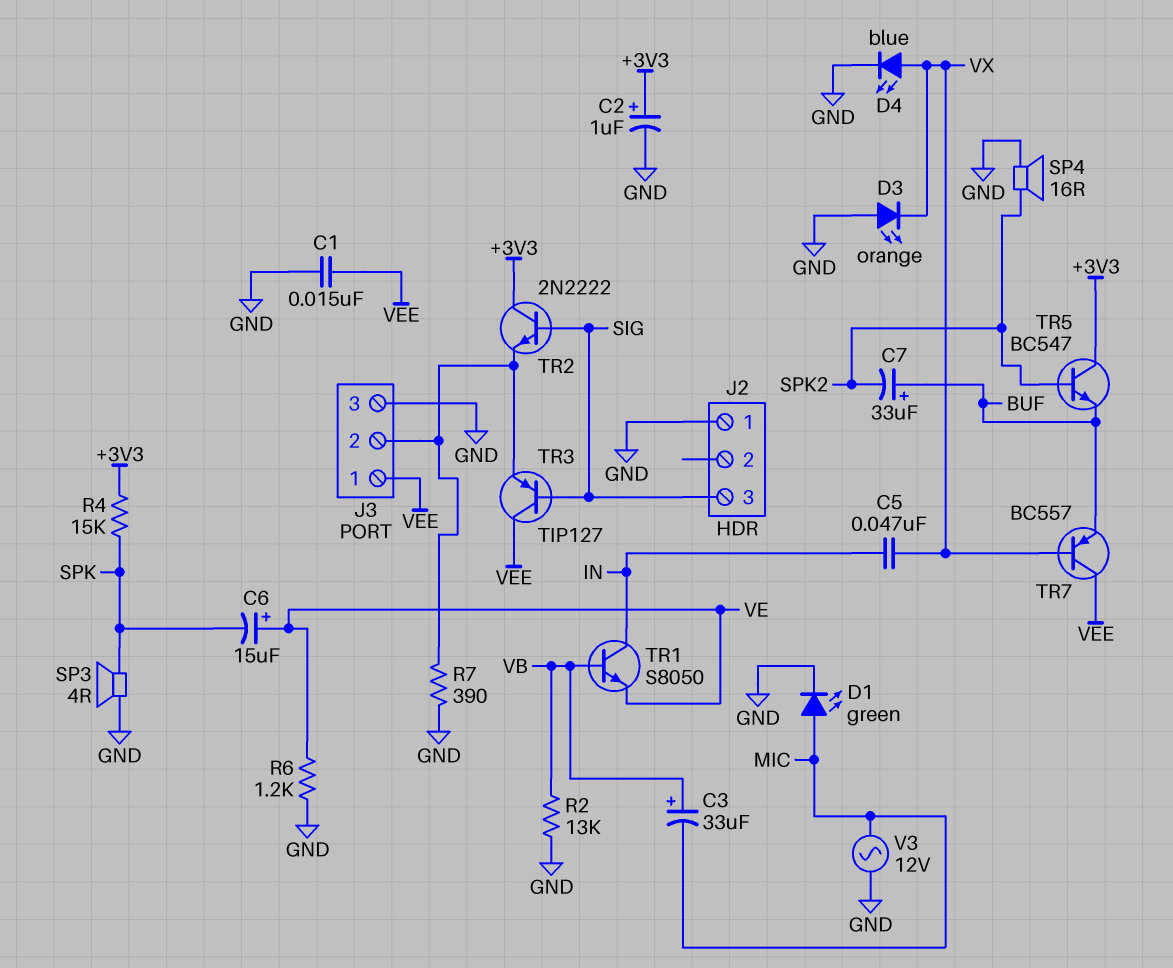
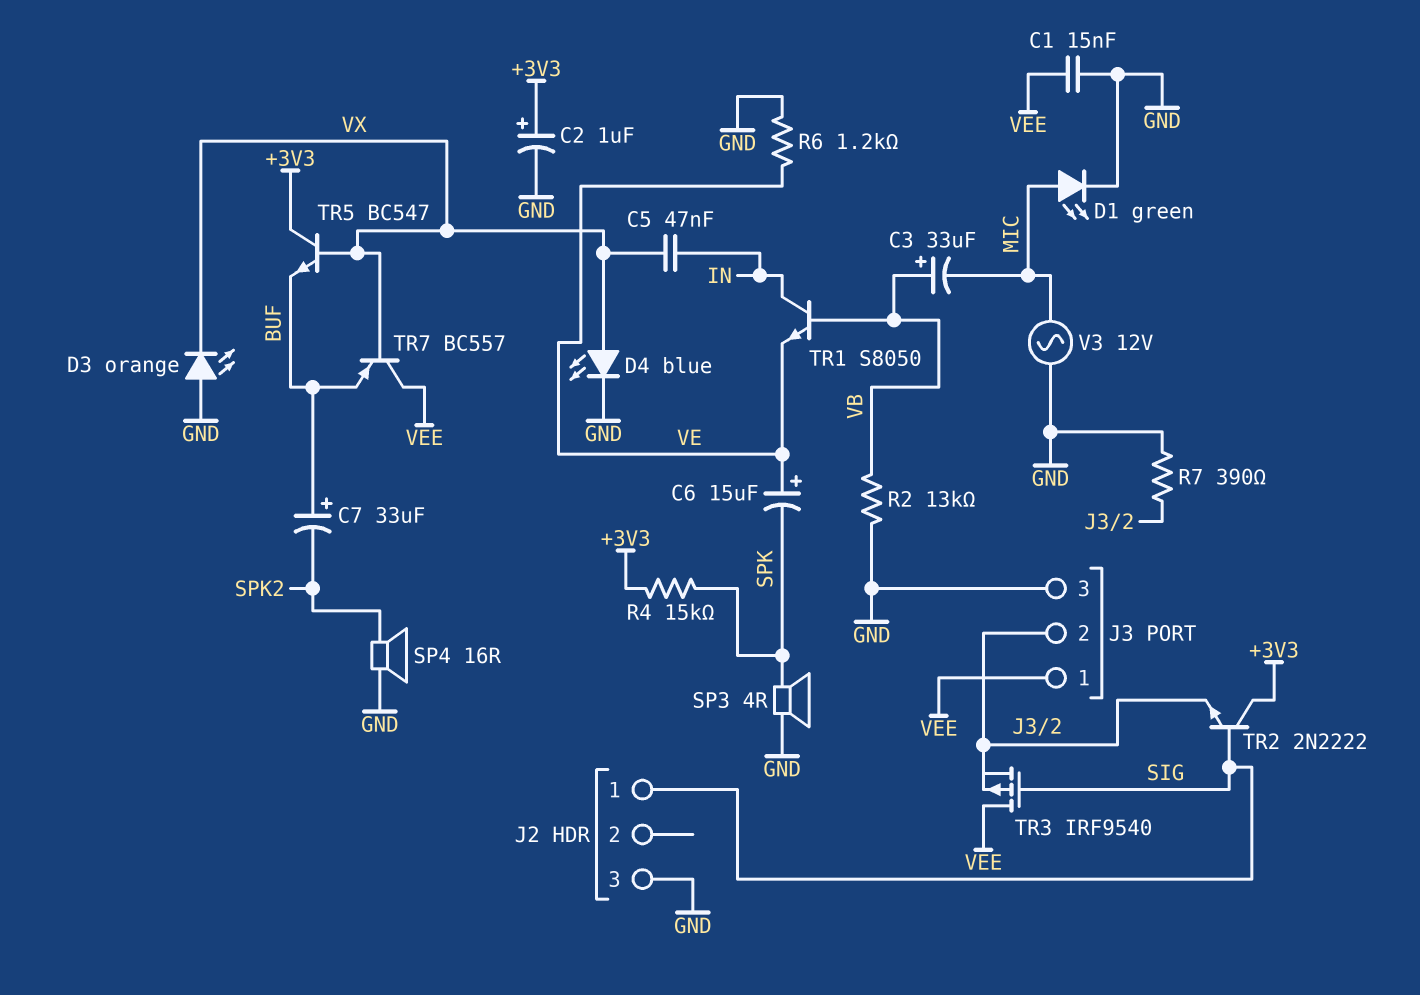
J2 pin 1: GND -> SIG
J2 pin 3: SIG -> GND
TR3: PNP TIP127 (B SIG, C VEE, E J3/2) -> PMOS IRF9540 (G SIG, D VEE, S J3/2)
TR5: NPN BC547 (B SPK2, C +3V3, E BUF) -> NPN BC547 (B VX, C +3V3, E BUF)

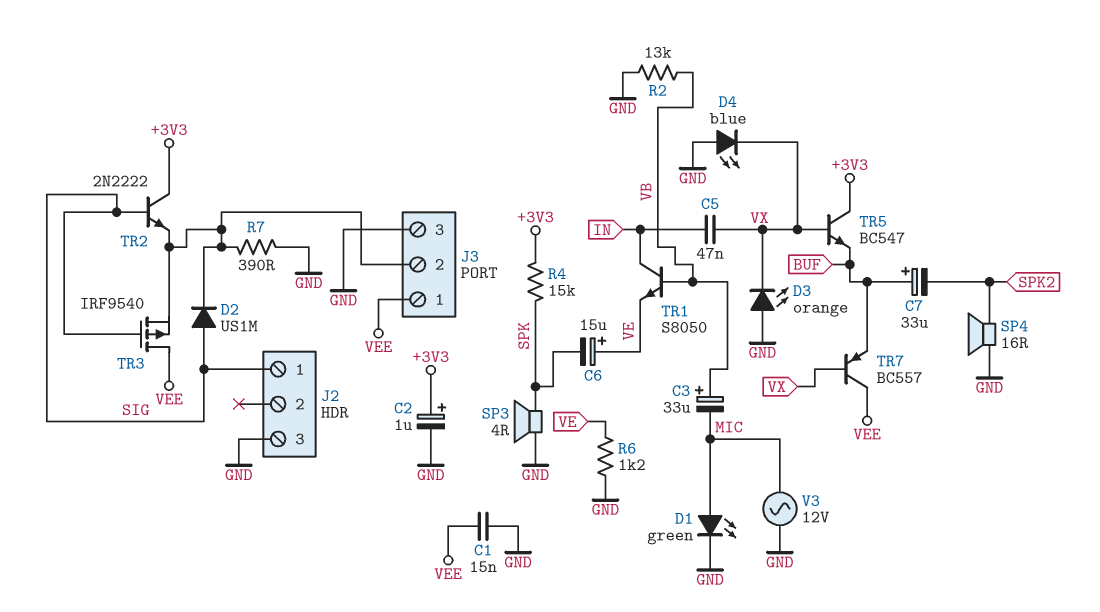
D2: none -> diode US1M (A SIG, K J3/2)
D4: LED blue (A VX, K GND) -> LED blue (A GND, K VX)

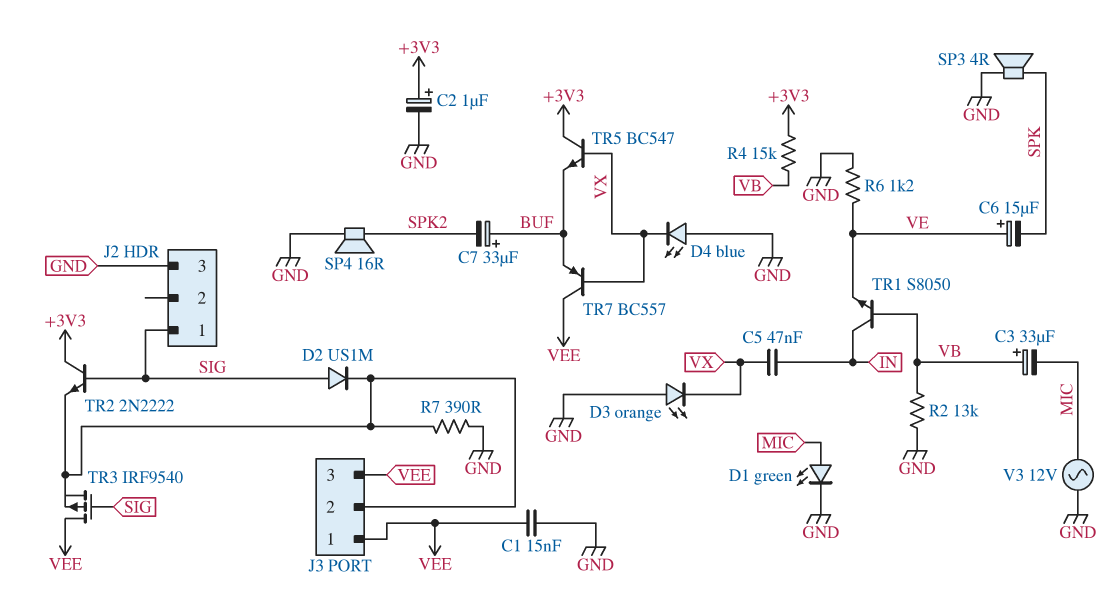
J3 pin 3: GND -> VEE
R4: 15k (+3V3, SPK) -> 15k (+3V3, VB)

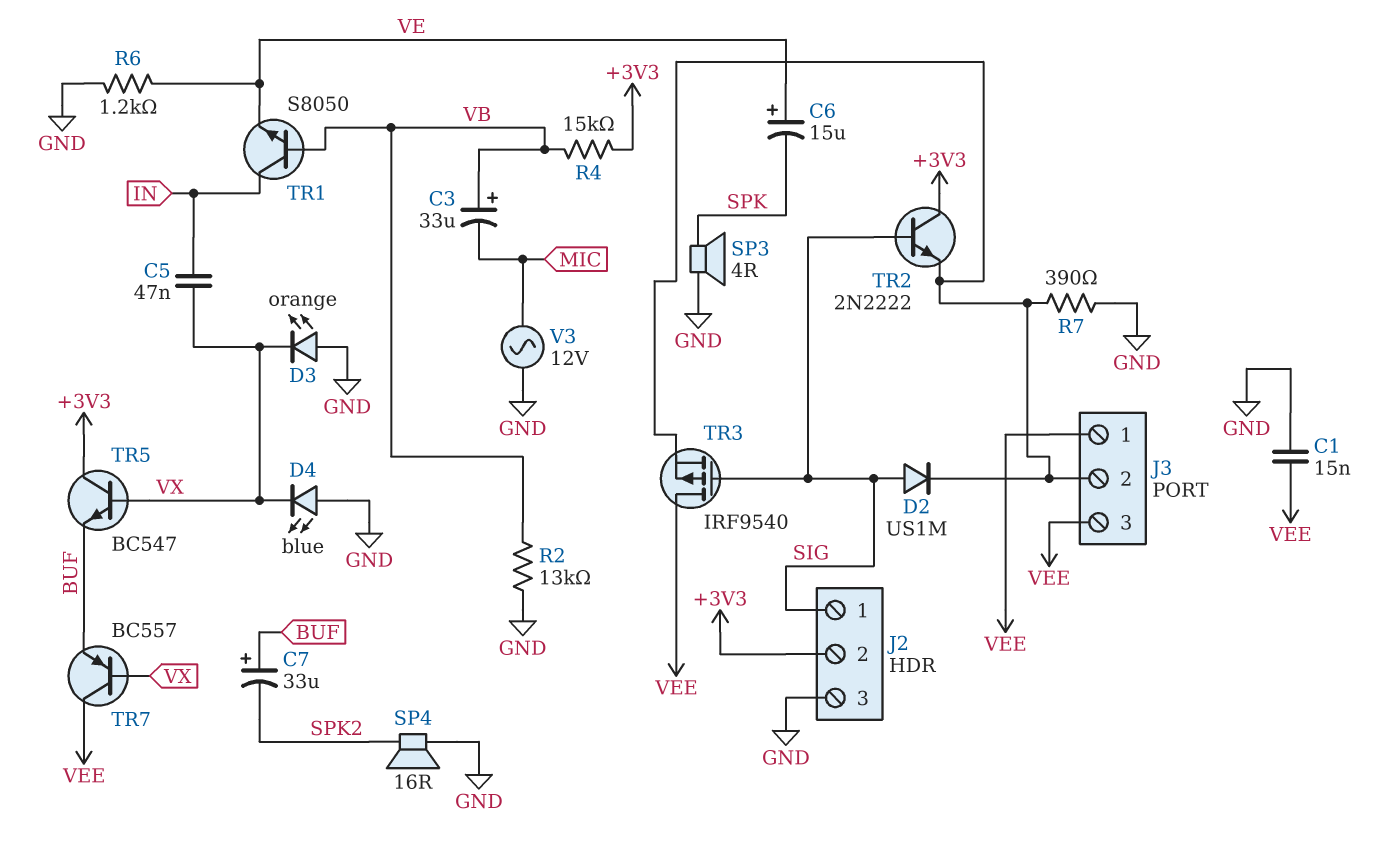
C2: 1uF (plus +3V3, minus GND) -> none
D1: LED green (A MIC, K GND) -> none
J2 pin 2: none -> +3V3

